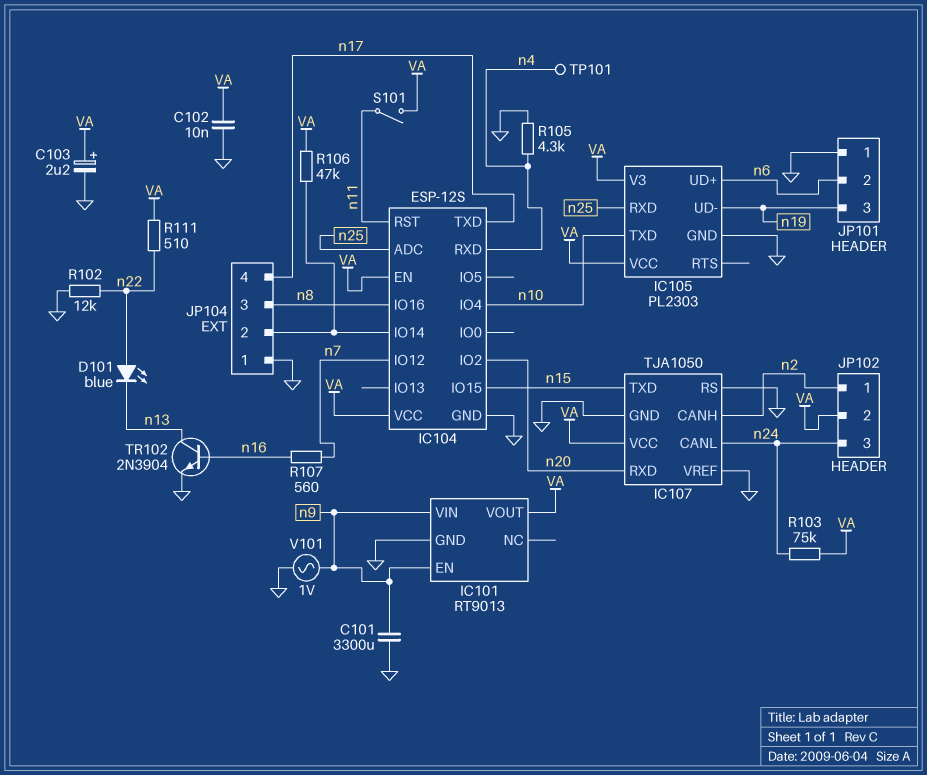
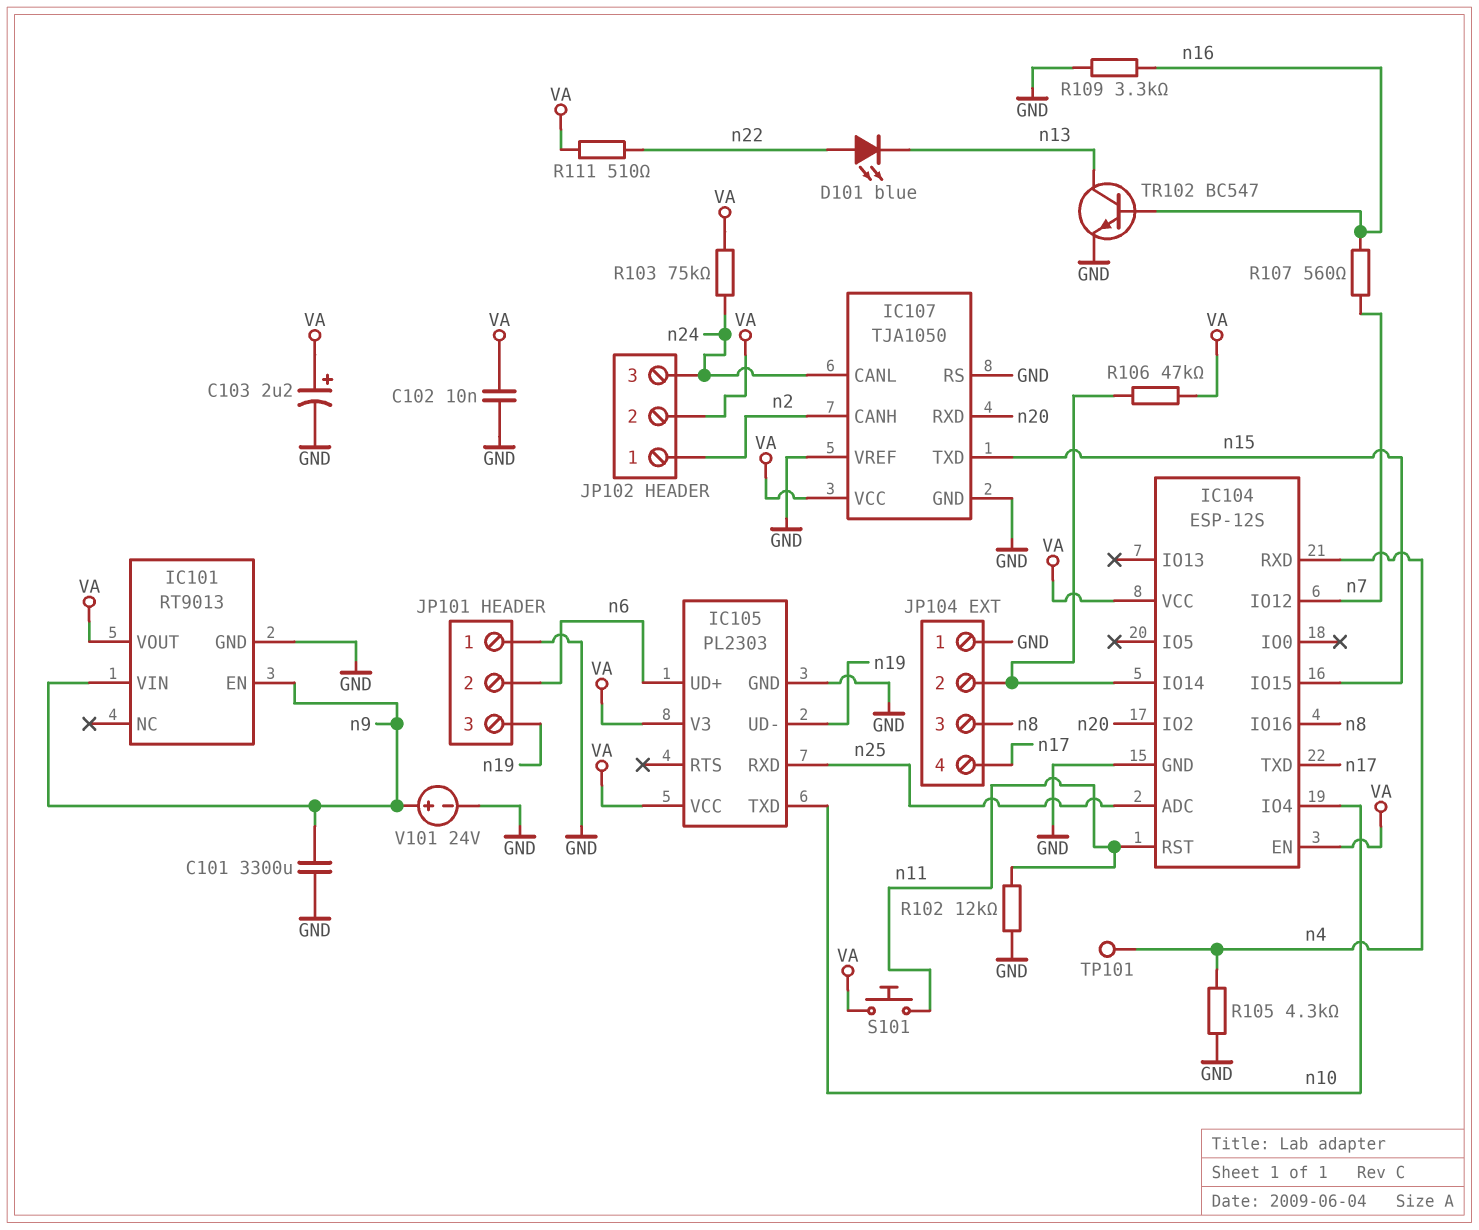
R102: 12k (GND, n22) -> 12k (GND, n11)
R109: none -> 3.3k (GND, n16)
S101: switch (VA, n11) -> button (VA, n11)
TR102: NPN 2N3904 (B n16, C n13, E GND) -> NPN BC547 (B n16, C n13, E GND)
V101: AC 1V (GND, n9) -> 24V (plus n9, minus GND)

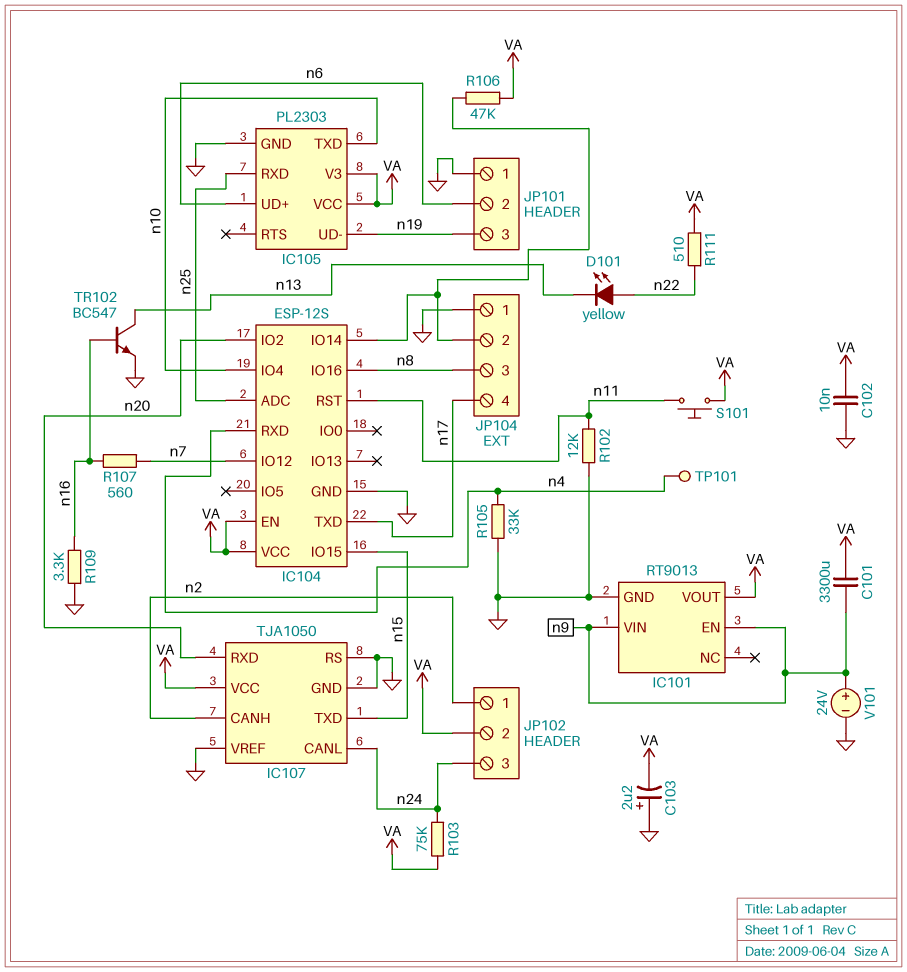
C101: 3300uF (GND, n9) -> 3300uF (VA, n9)
C103: 2.2uF (plus VA, minus GND) -> 2.2uF (plus GND, minus VA)
D101: LED blue (A n22, K n13) -> LED yellow (A n22, K n13)
R105: 4.3k (GND, n4) -> 33k (GND, n4)

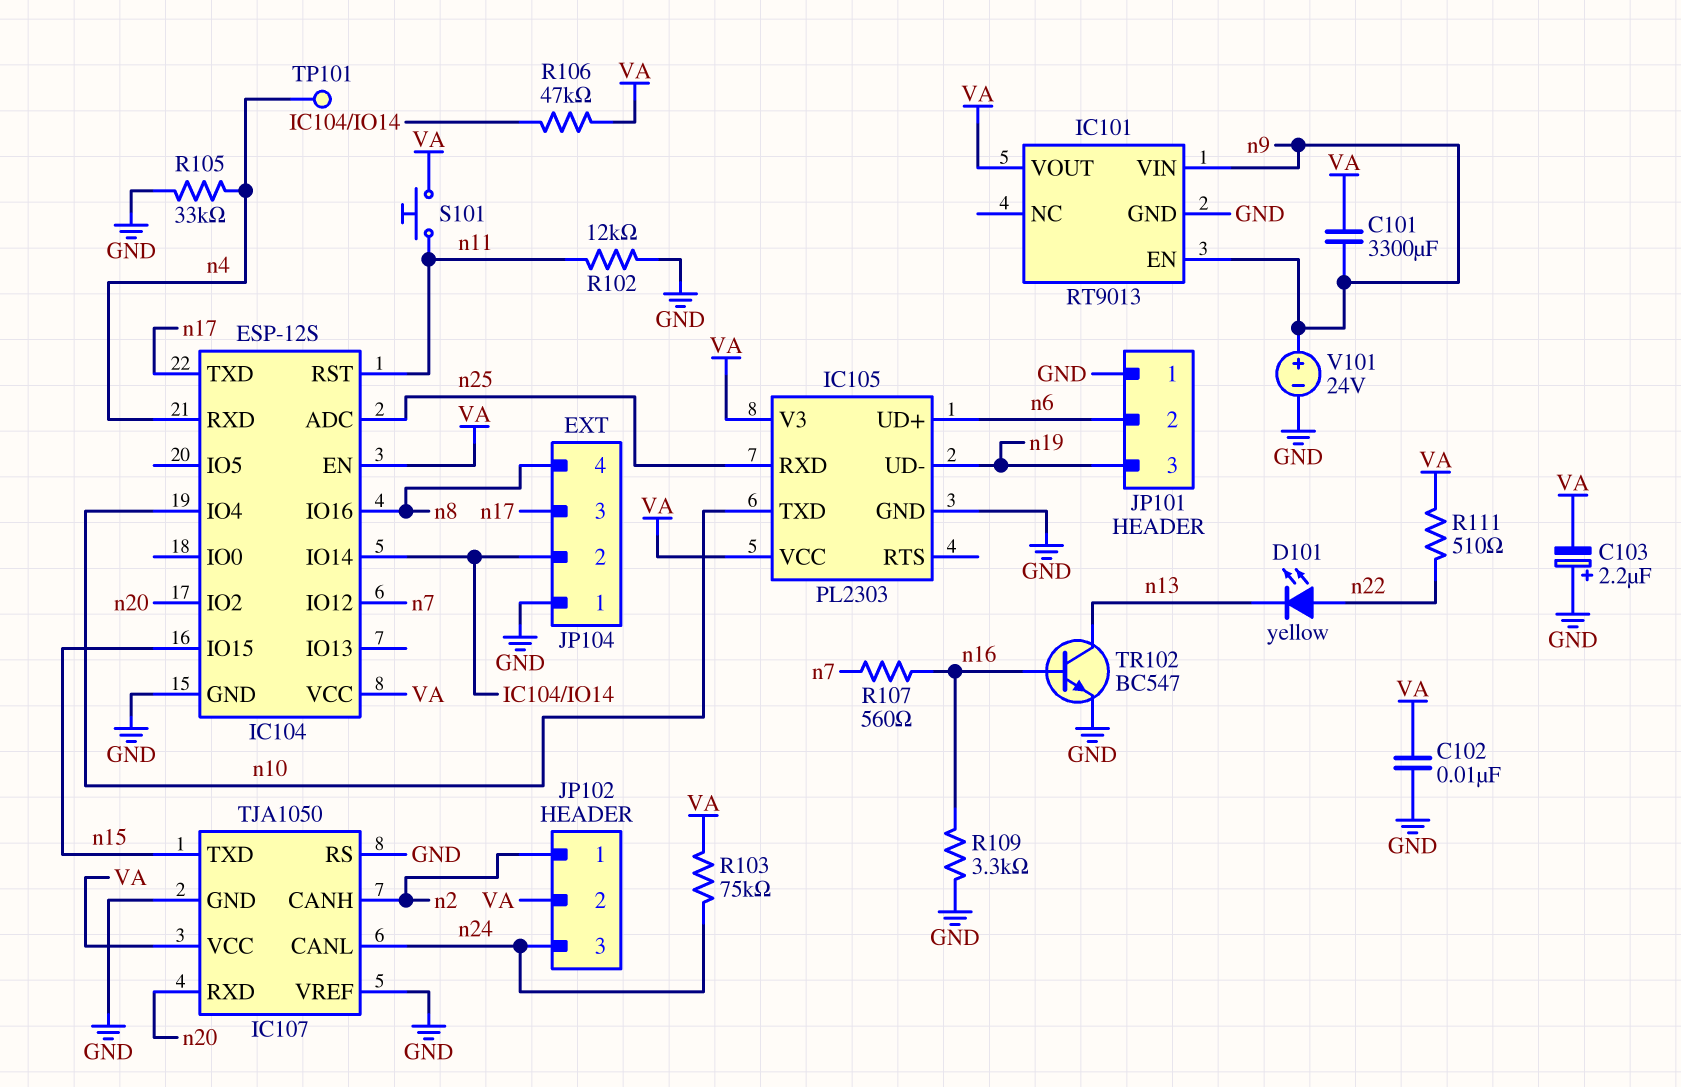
JP104 pin 3: n8 -> n17
JP104 pin 4: n17 -> n8

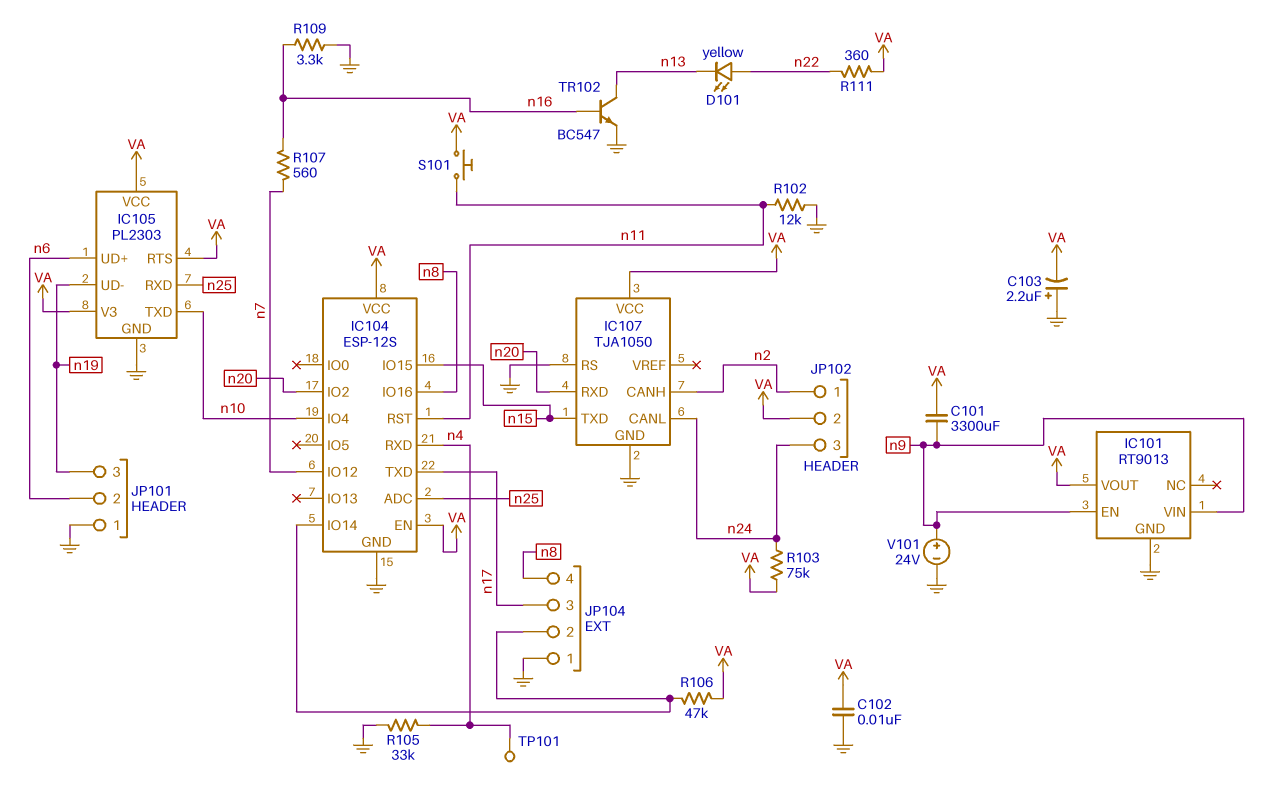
IC105 pin RTS: none -> VA
IC107 pin VREF: GND -> none
R111: 510 (VA, n22) -> 360 (VA, n22)

